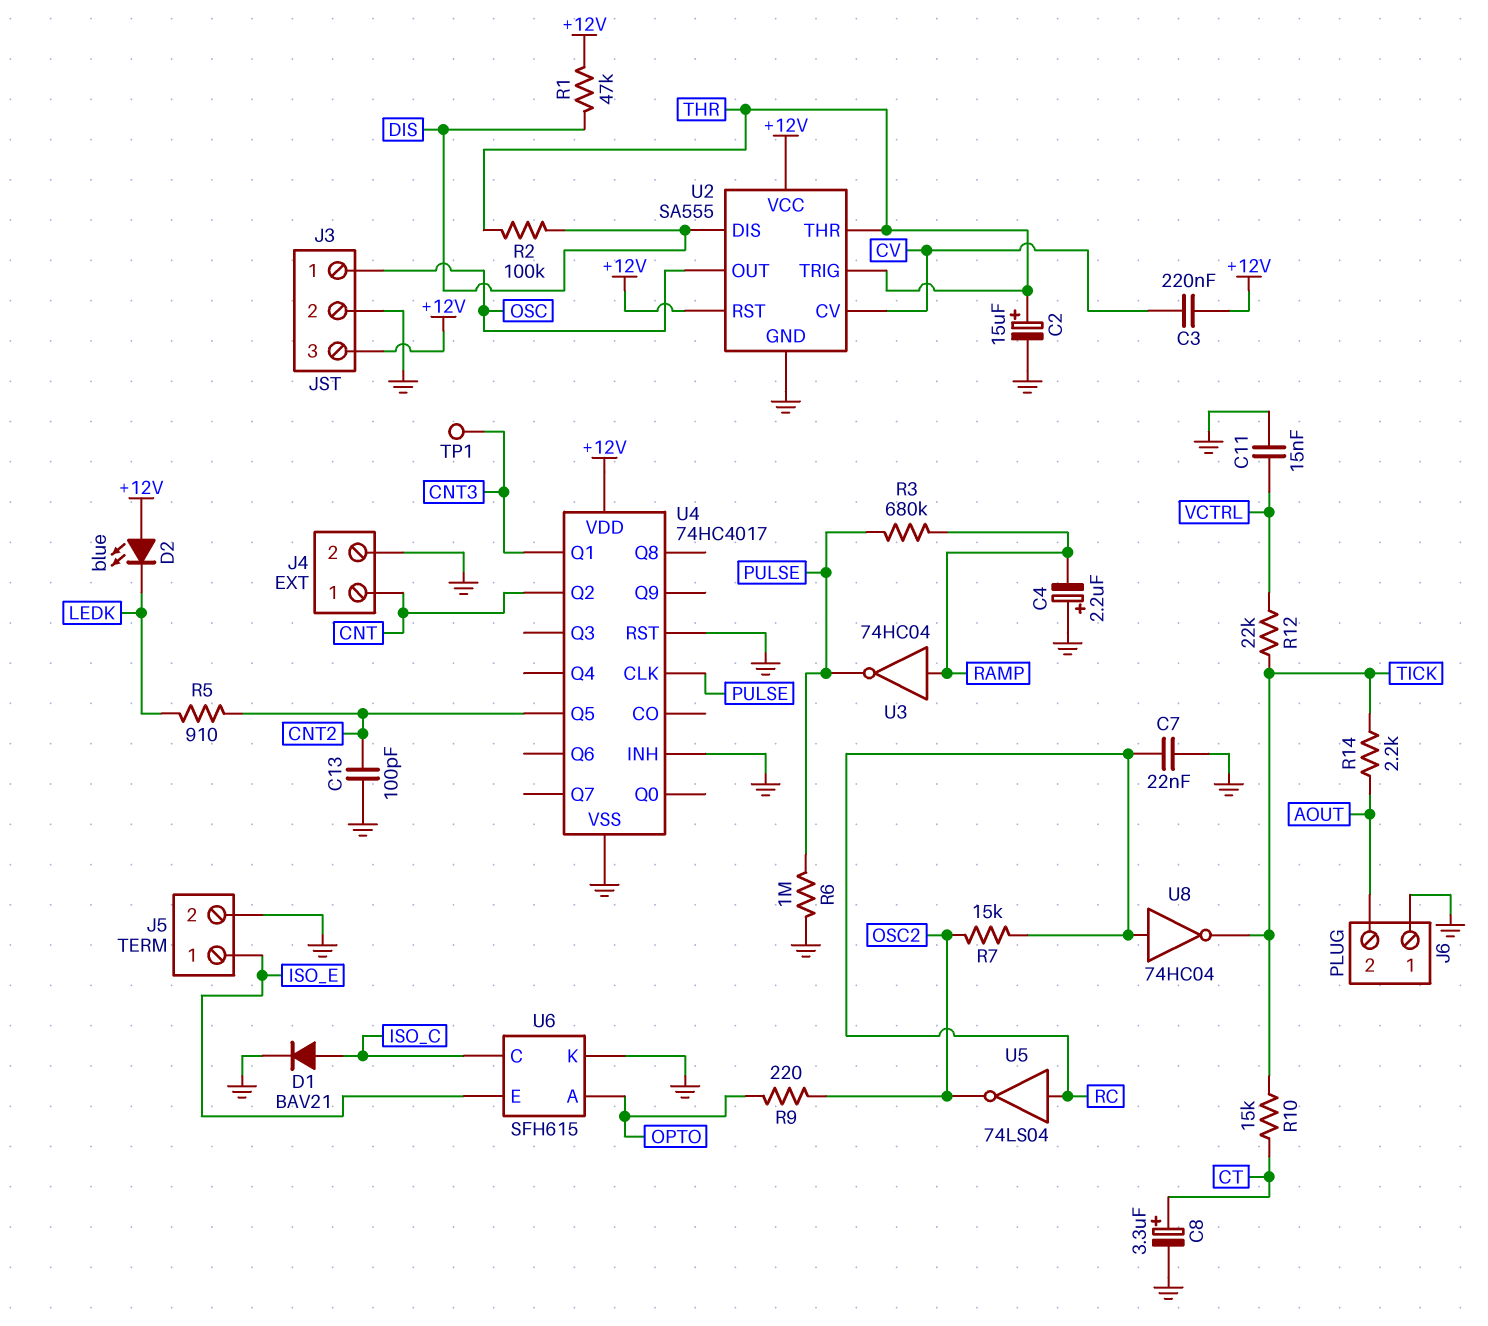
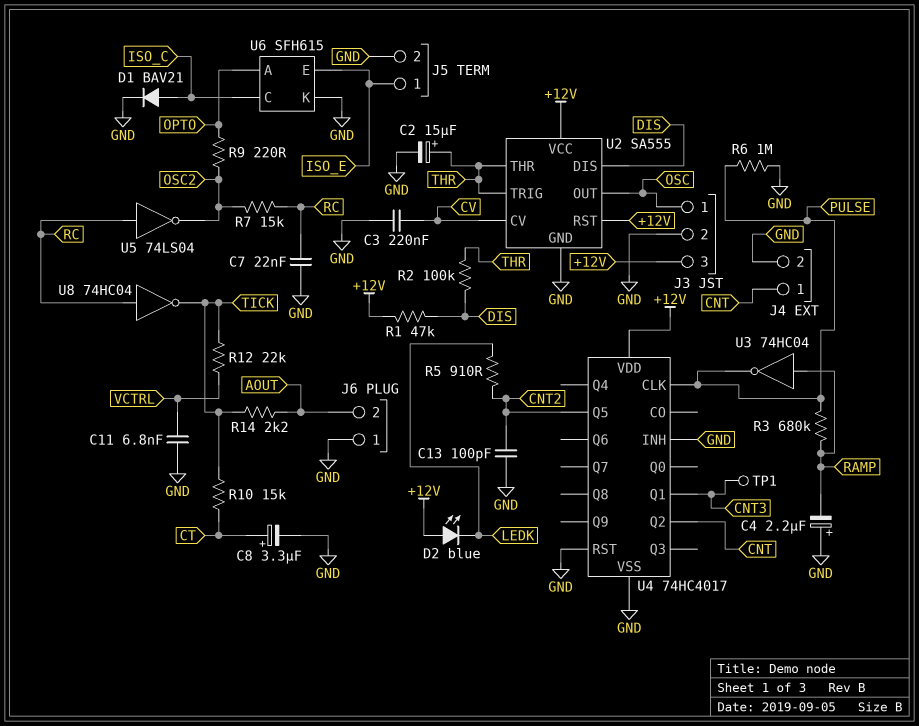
C3: 220nF (+12V, CV) -> 220nF (CV, GND)
C11: 15nF (GND, VCTRL) -> 6.8nF (GND, VCTRL)

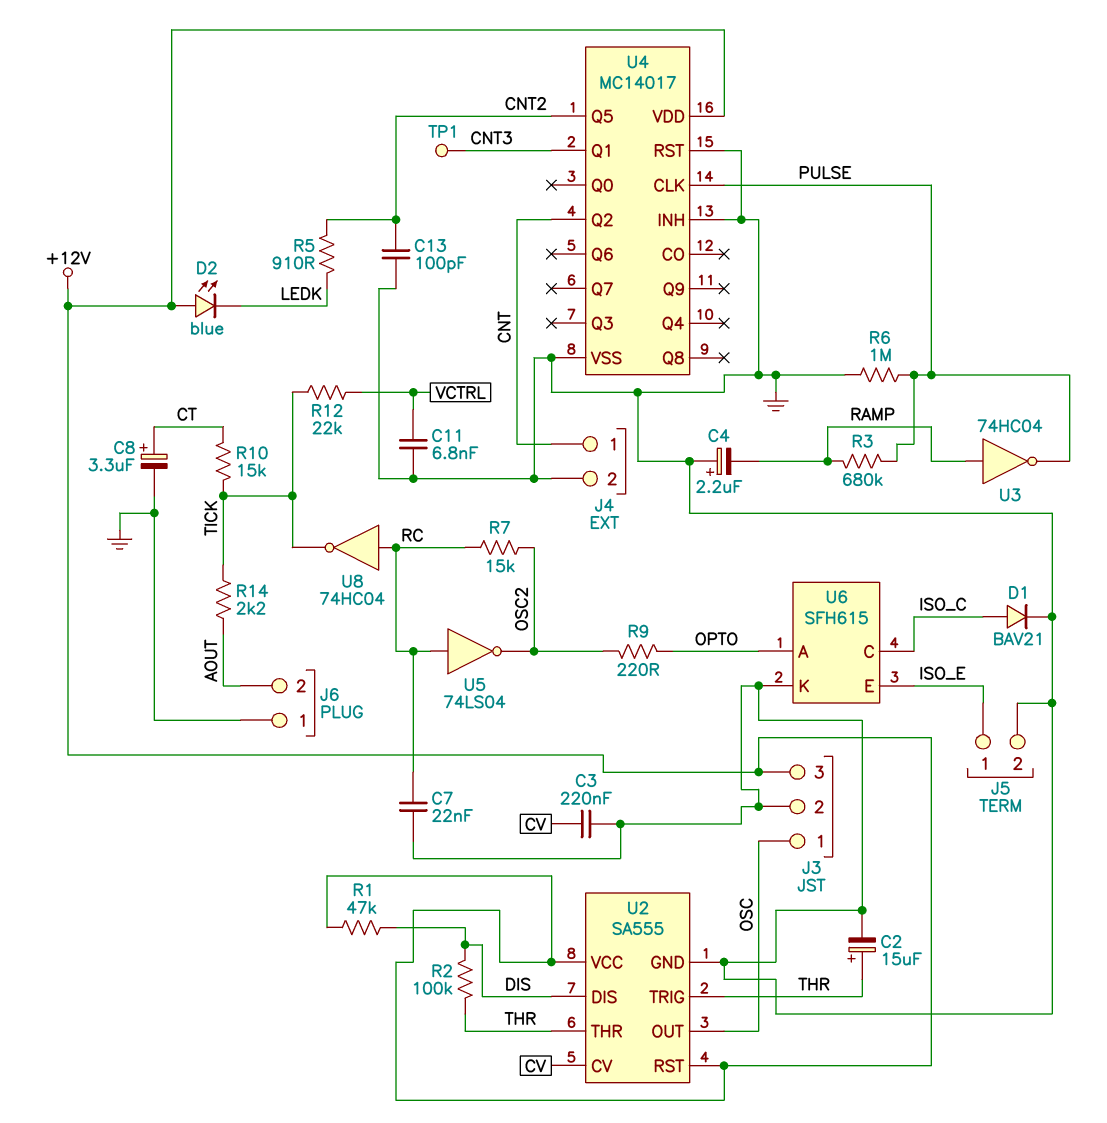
U4: 74HC4017 -> MC14017

